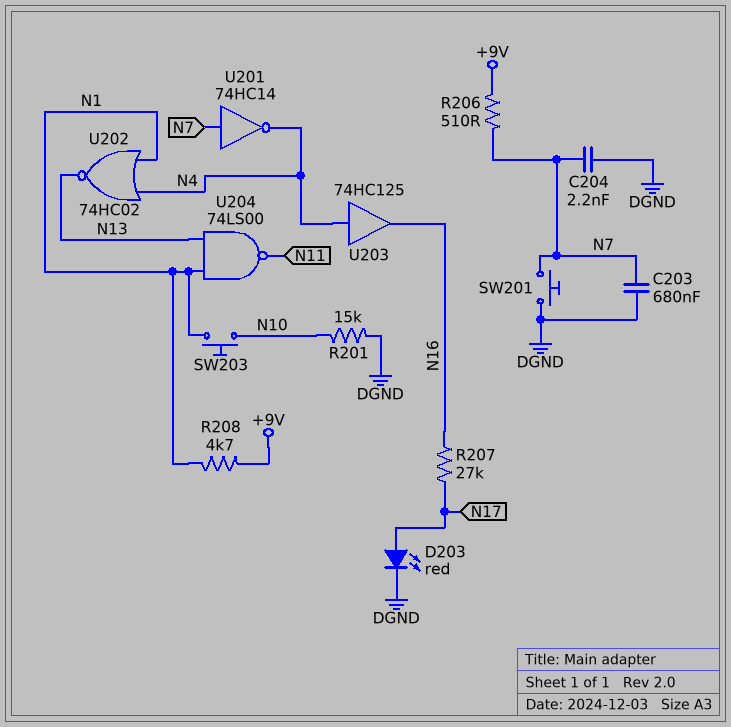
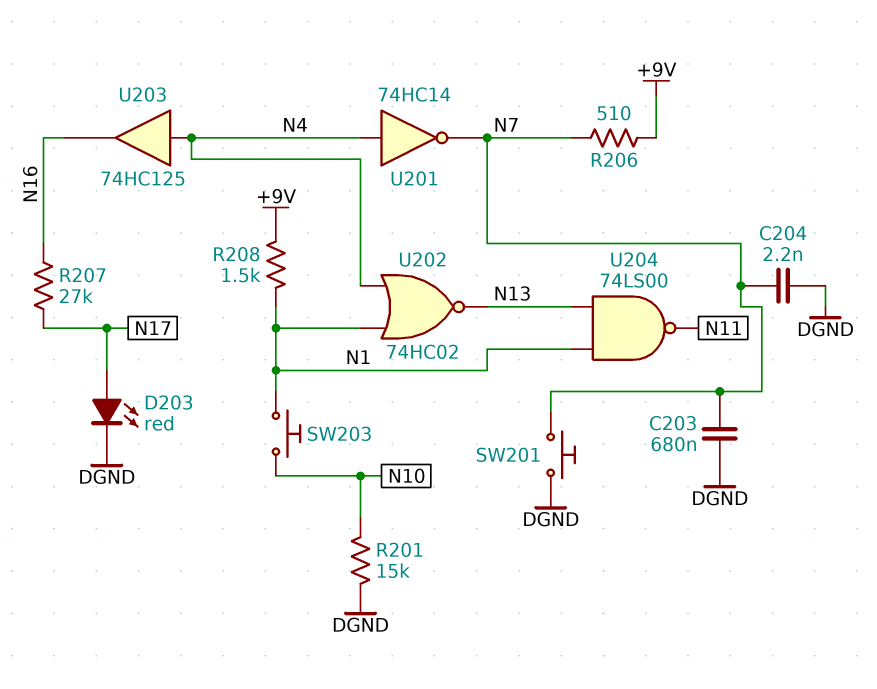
R208: 4.7k (+9V, N1) -> 1.5k (+9V, N1)
U201: NOT 74HC14 (in N7, out N4) -> NOT 74HC14 (in N4, out N7)

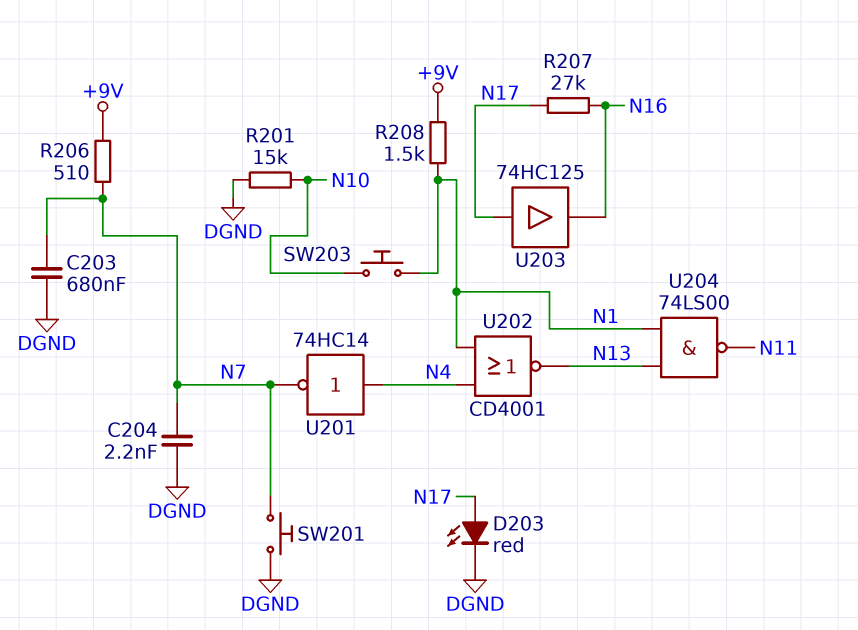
U202: NOR 74HC02 (in N1, in N4, out N13) -> NOR CD4001 (in N1, in N4, out N13)
U203: buffer 74HC125 (in N4, out N16) -> buffer 74HC125 (in N17, out N16)

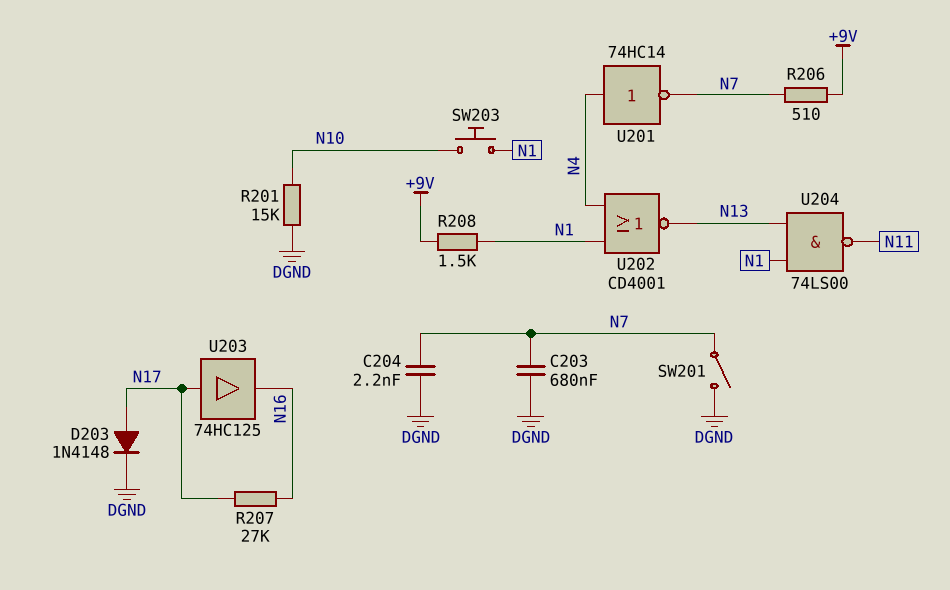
D203: LED red (A N17, K DGND) -> diode 1N4148 (A N17, K DGND)
SW201: button (DGND, N7) -> switch (DGND, N7)

